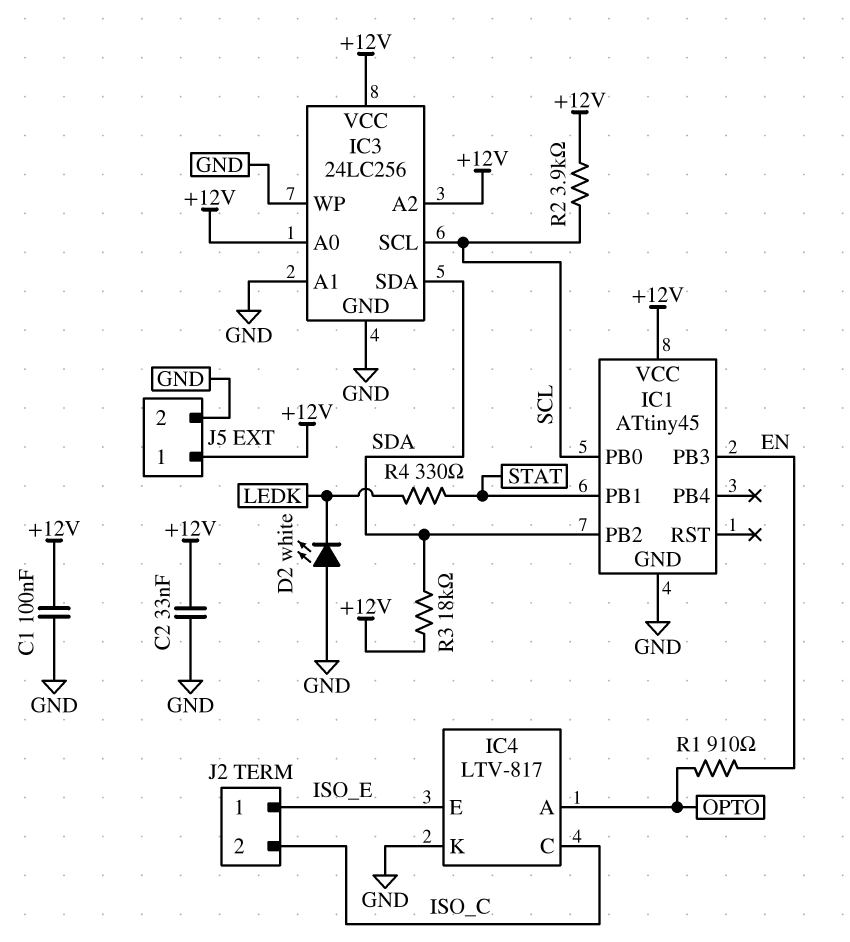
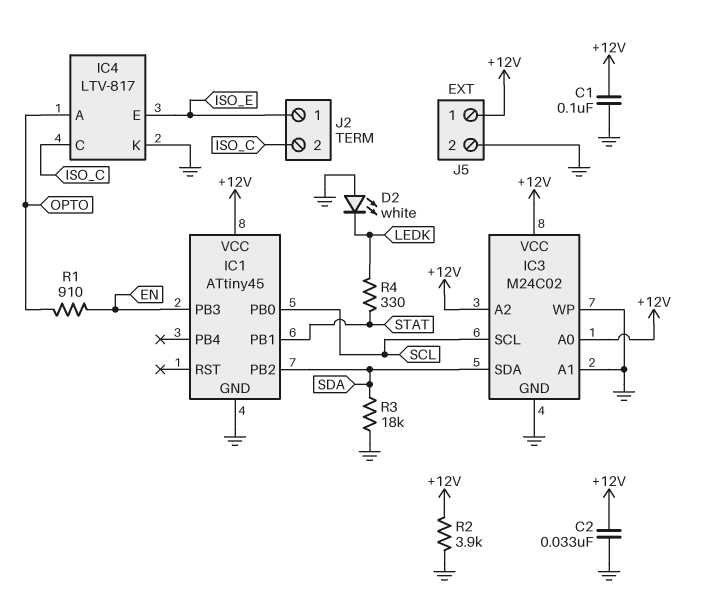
IC3: 24LC256 -> M24C02
R2: 3.9k (+12V, SCL) -> 3.9k (+12V, GND)
R3: 18k (+12V, SDA) -> 18k (GND, SDA)

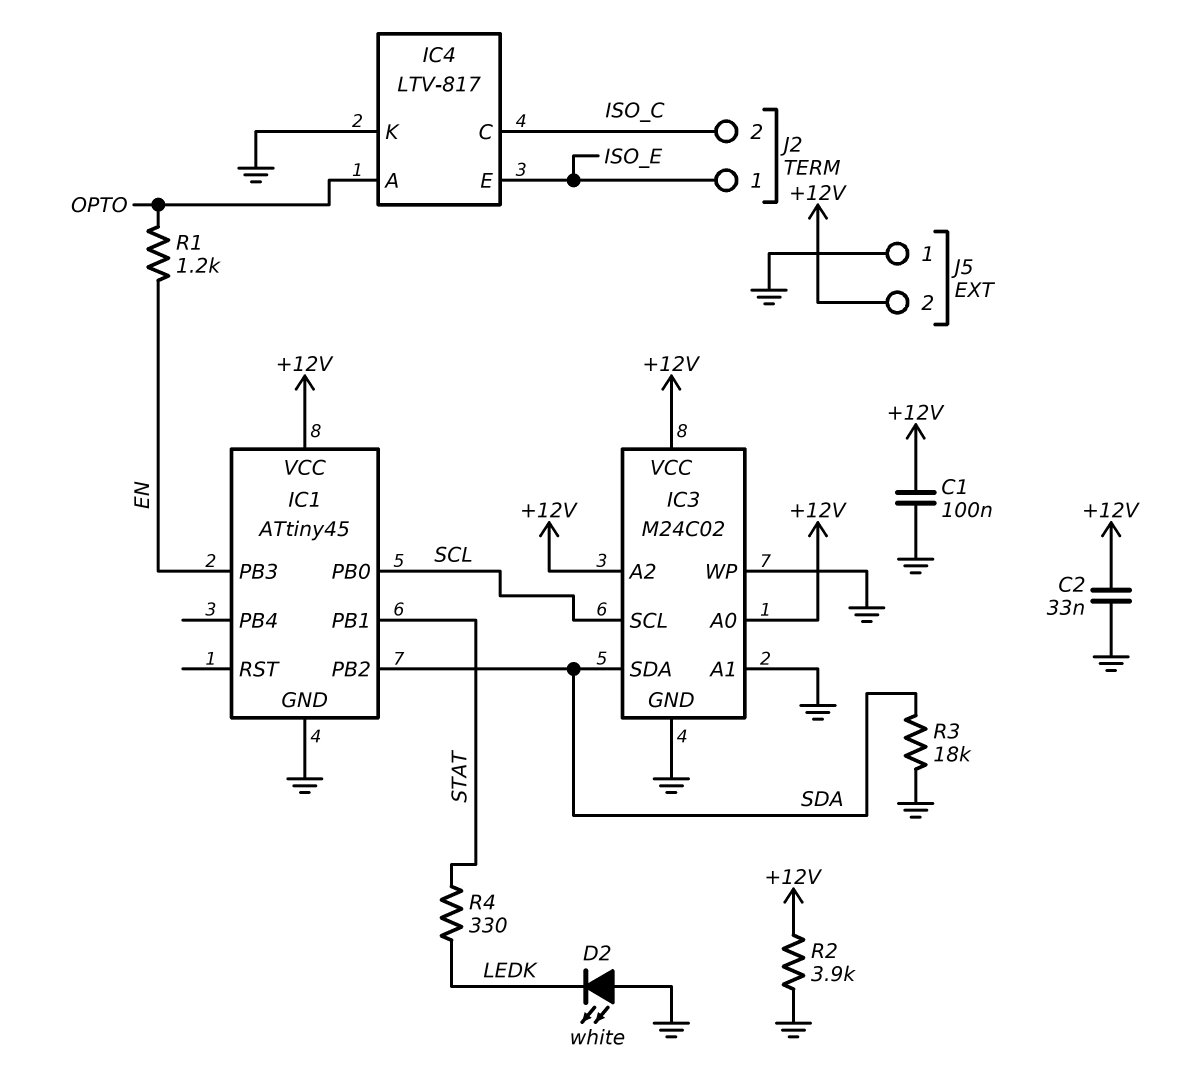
J5 pin 1: +12V -> GND
J5 pin 2: GND -> +12V
R1: 910 (EN, OPTO) -> 1.2k (EN, OPTO)

